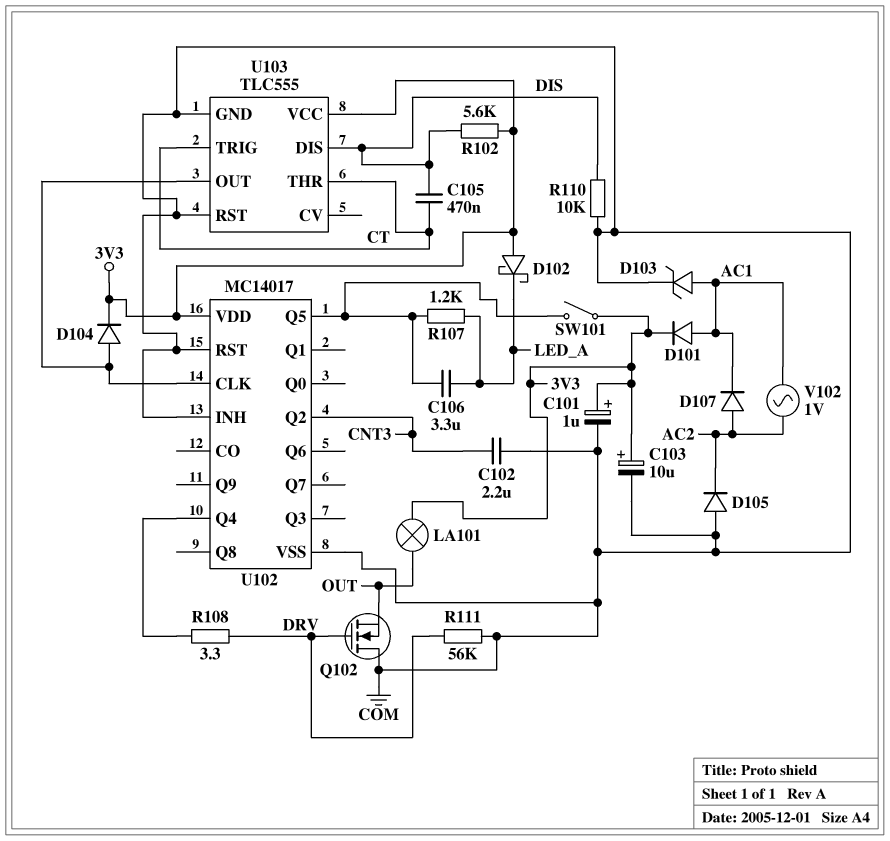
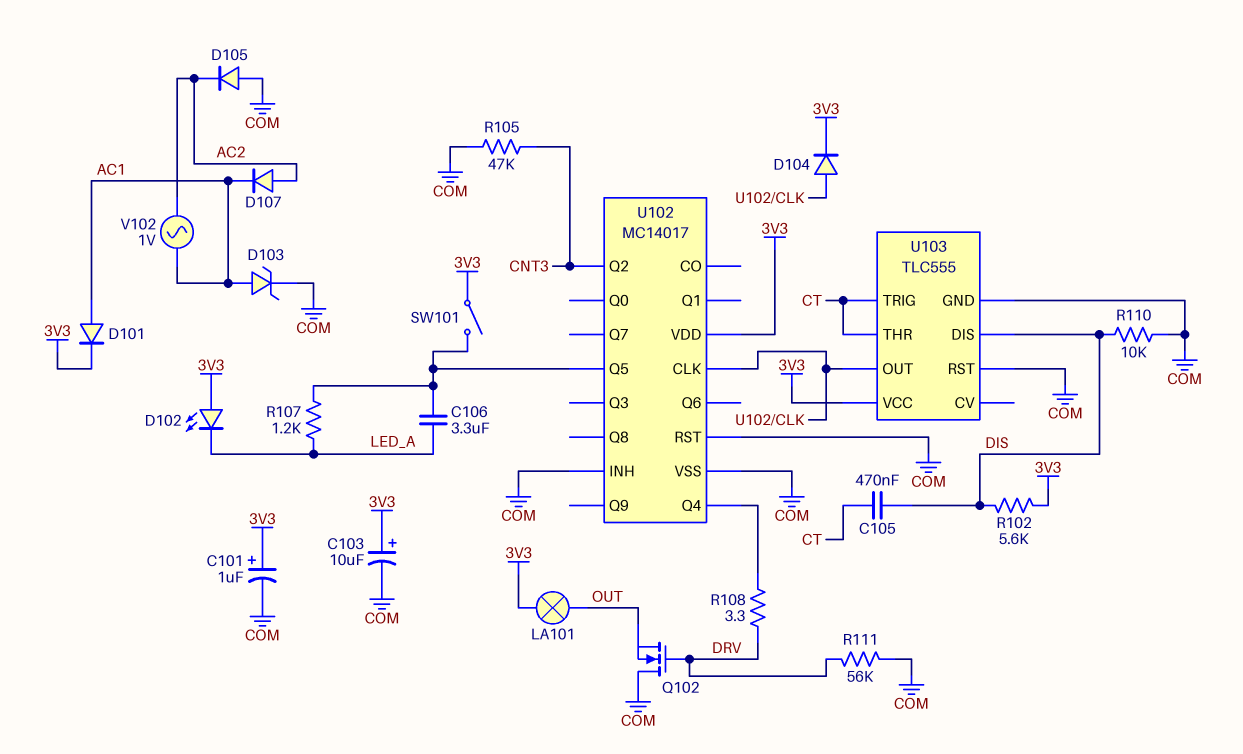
C102: 2.2uF (CNT3, COM) -> none
D102: schottky (A 3V3, K LED_A) -> LED (A 3V3, K LED_A)
R105: none -> 47k (CNT3, COM)

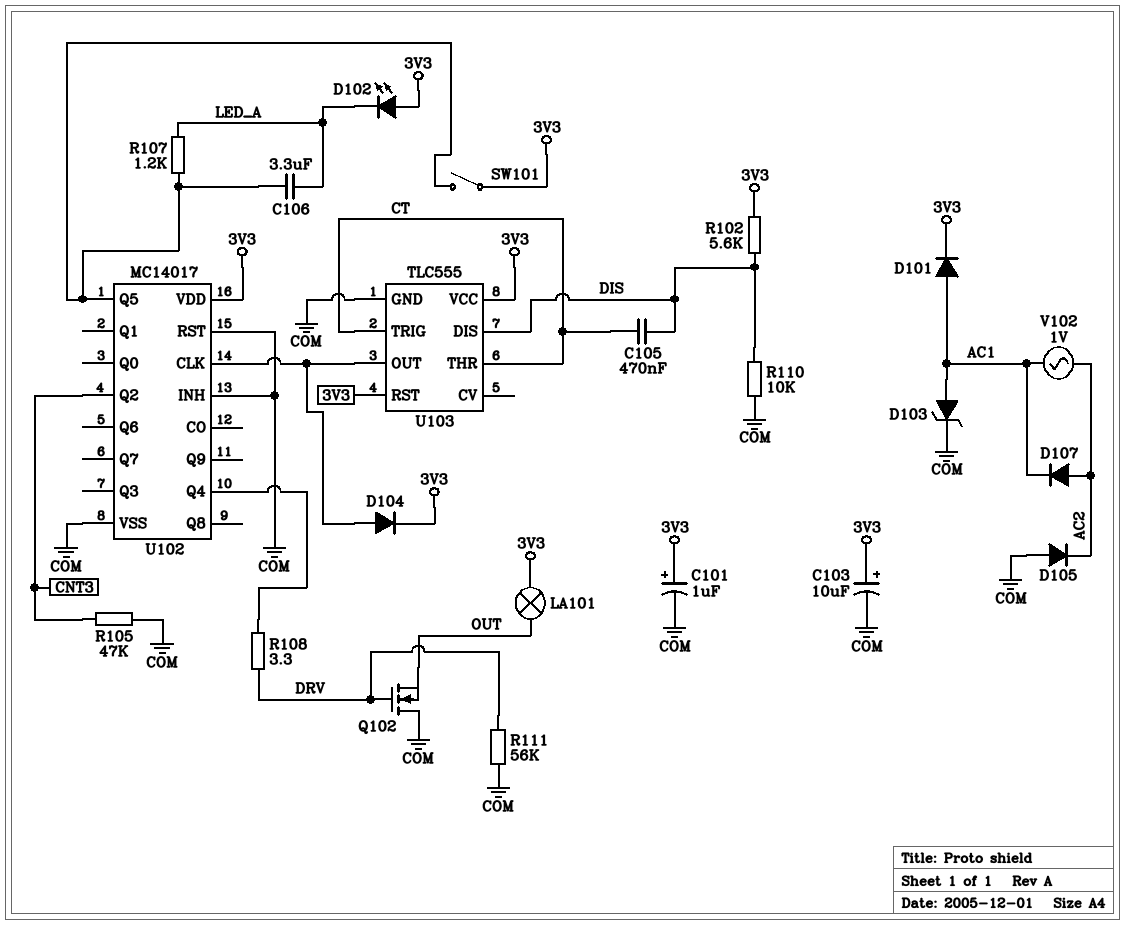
U103 pin RST: COM -> 3V3

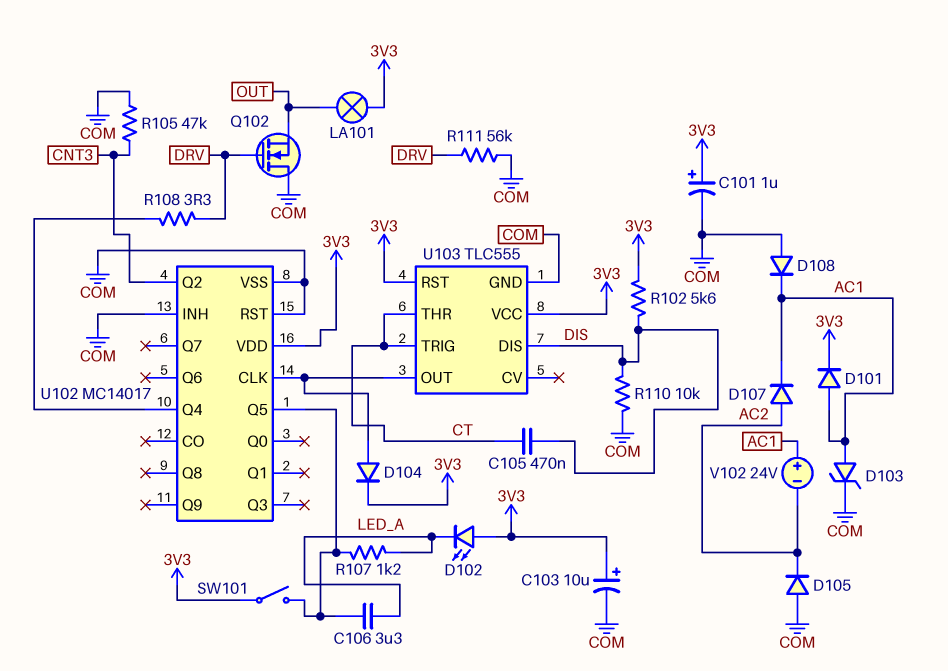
D108: none -> diode (A COM, K AC1)
V102: AC 1V (AC1, AC2) -> 24V (plus AC1, minus AC2)

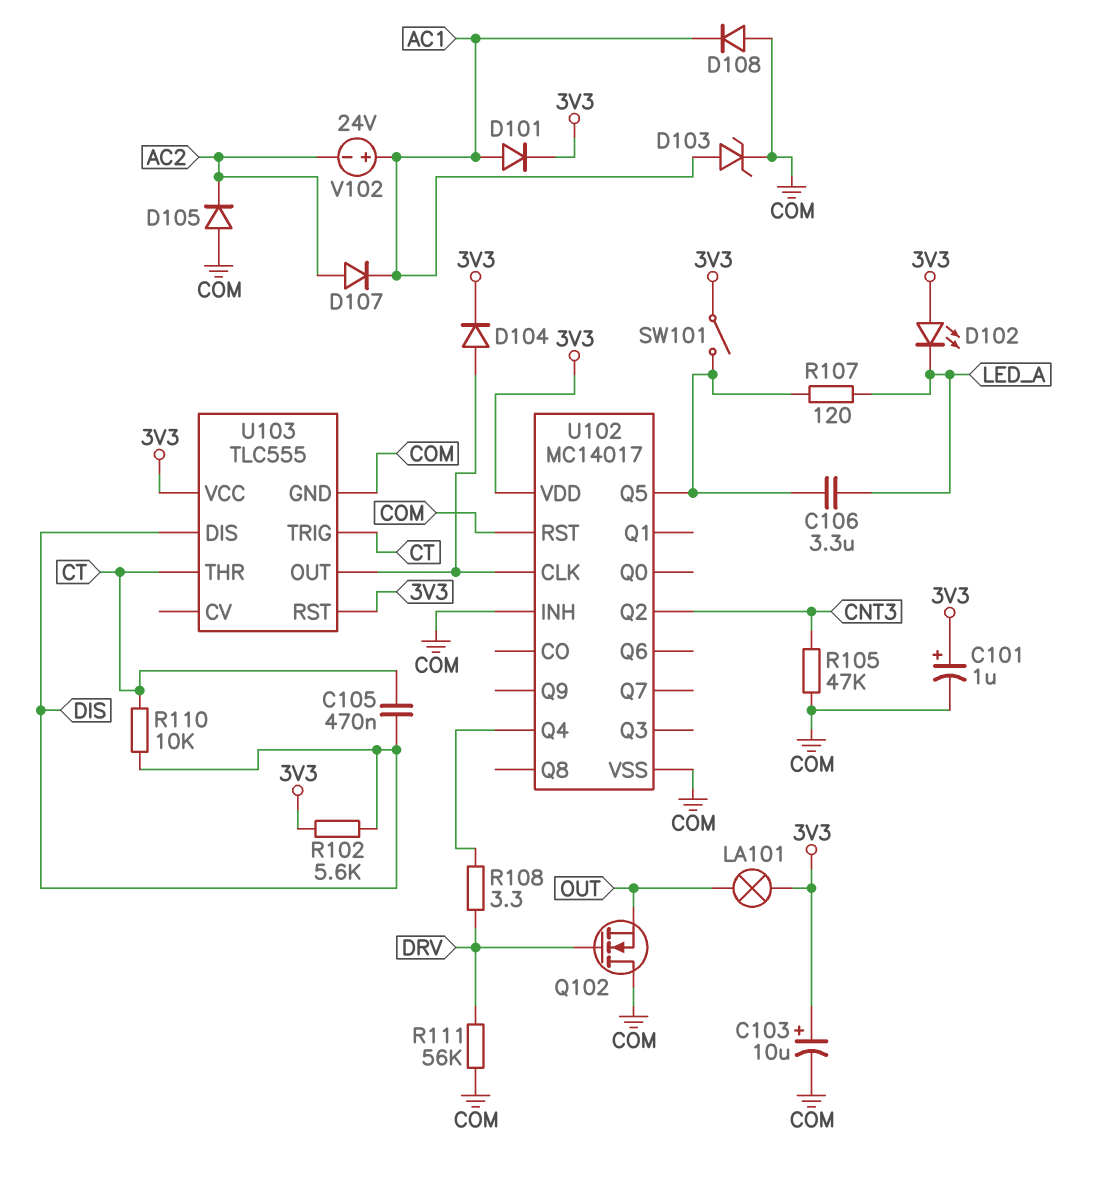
R107: 1.2k (LED_A, U102/Q5) -> 120 (LED_A, U102/Q5)
R110: 10k (COM, DIS) -> 10k (CT, DIS)

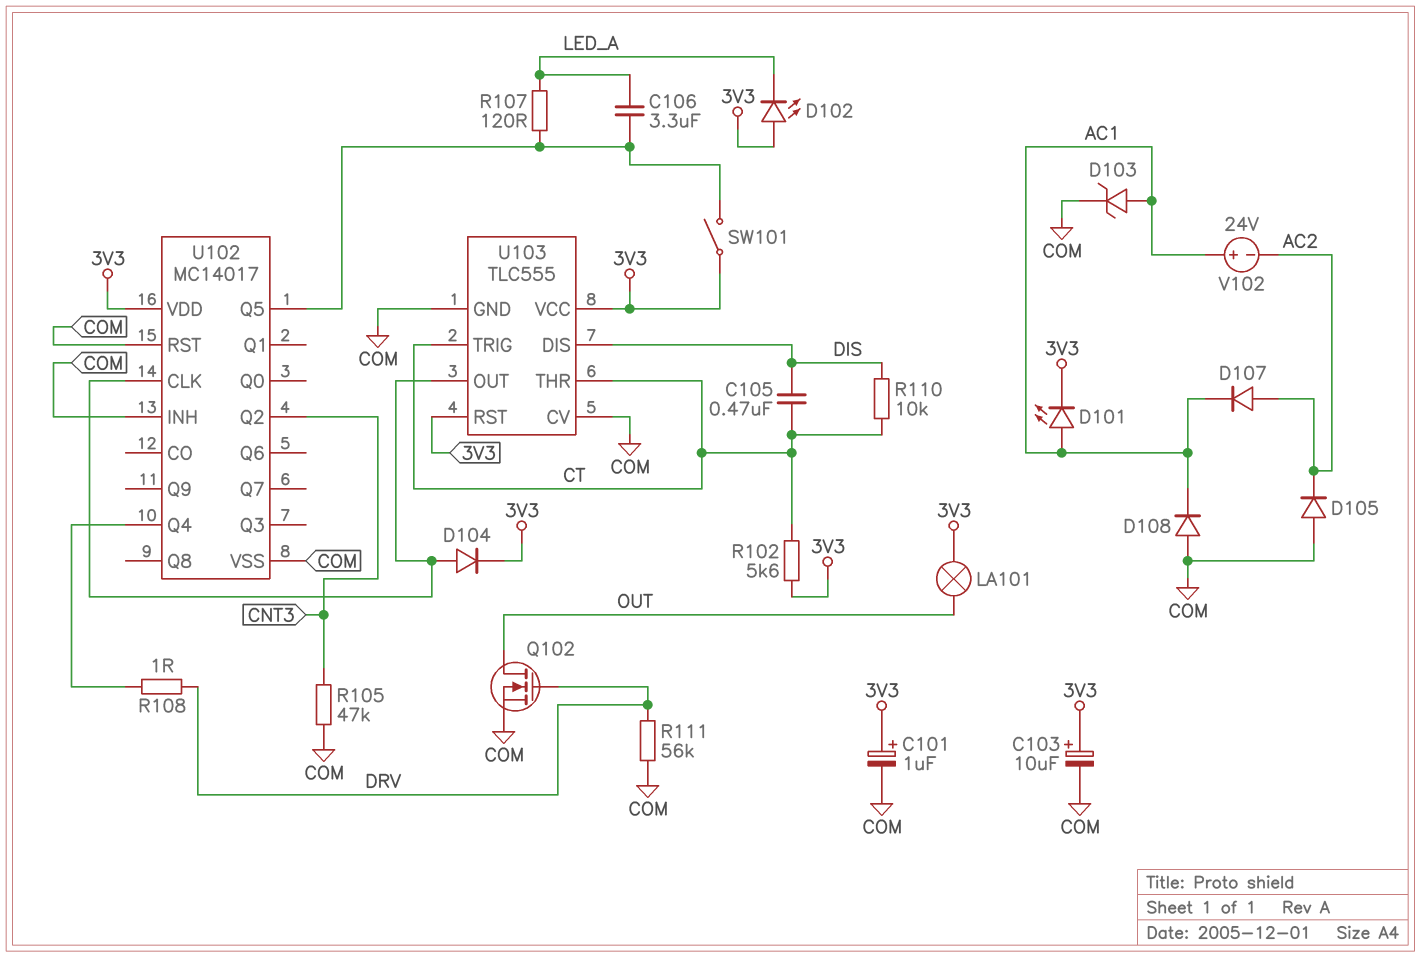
D101: diode (A AC1, K 3V3) -> LED (A AC1, K 3V3)
Q102: NMOS (G DRV, D COM, S OUT) -> NMOS (G DRV, D OUT, S COM)
R102: 5.6k (3V3, DIS) -> 5.6k (3V3, CT)
R108: 3.3 (DRV, U102/Q4) -> 1 (DRV, U102/Q4)
U103 pin CV: none -> COM

